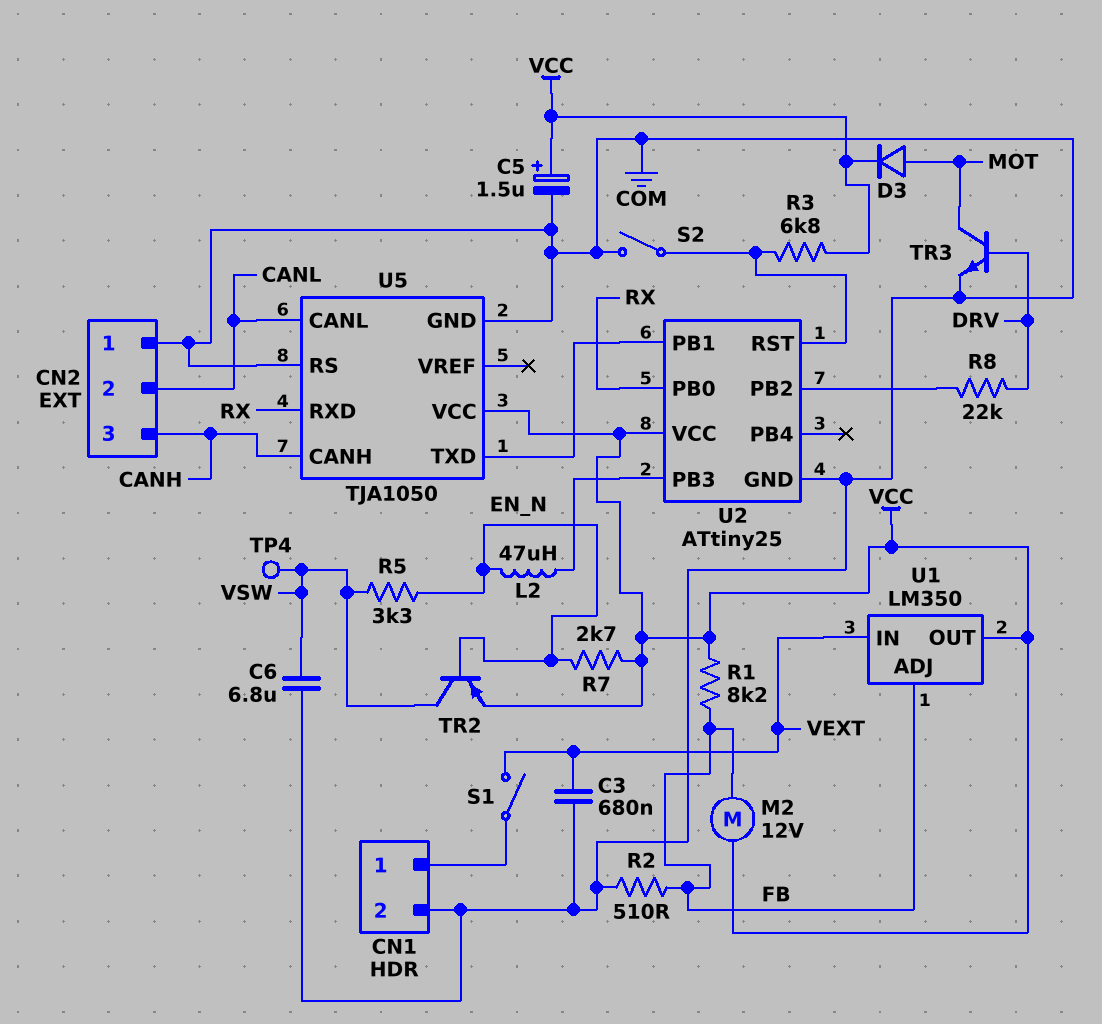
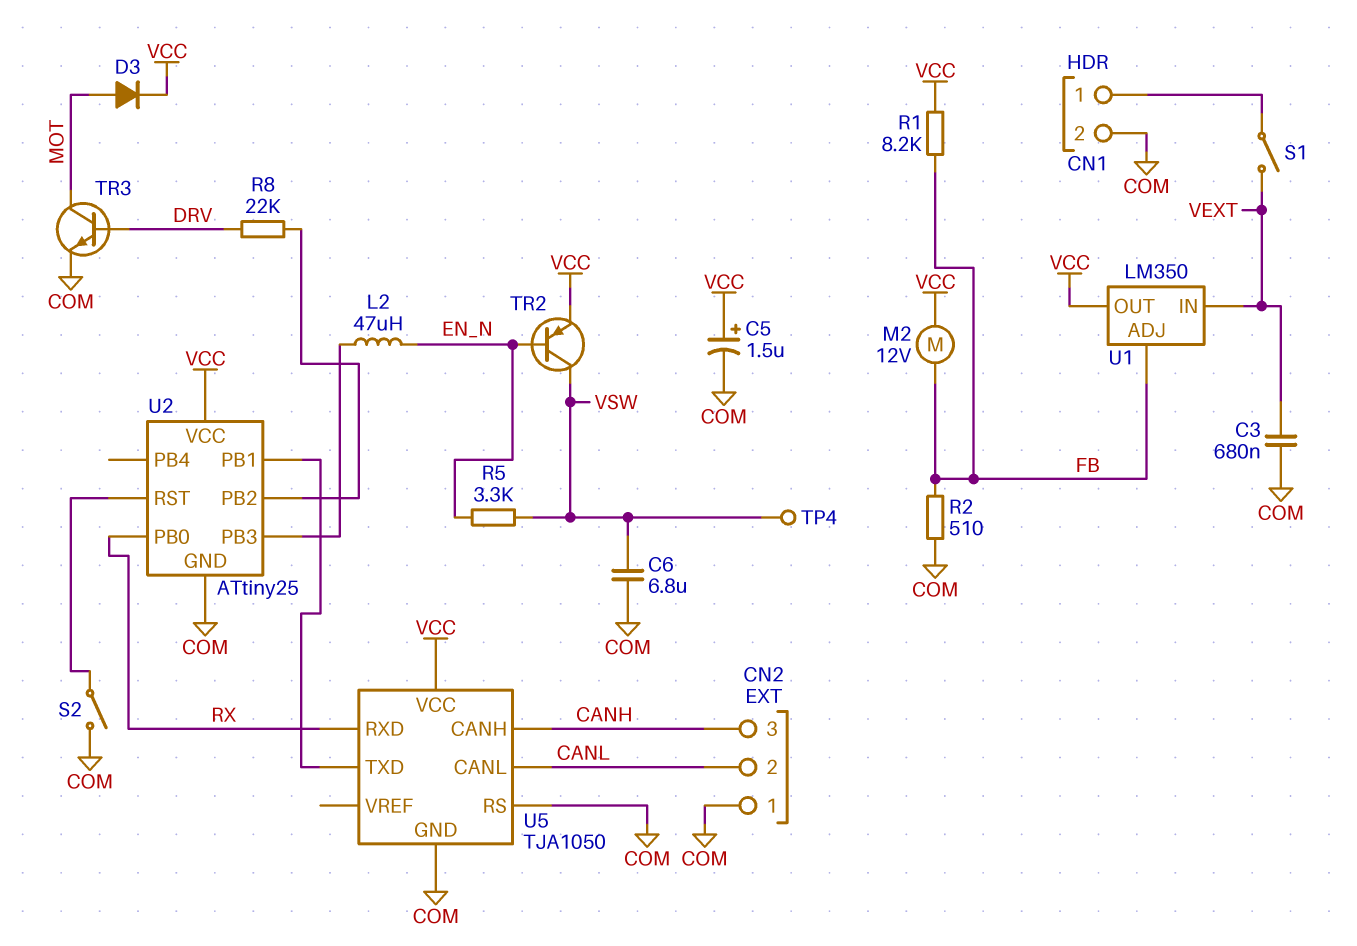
R3: 6.8k (U2/RST, VCC) -> none
R7: 2.7k (EN_N, VCC) -> none

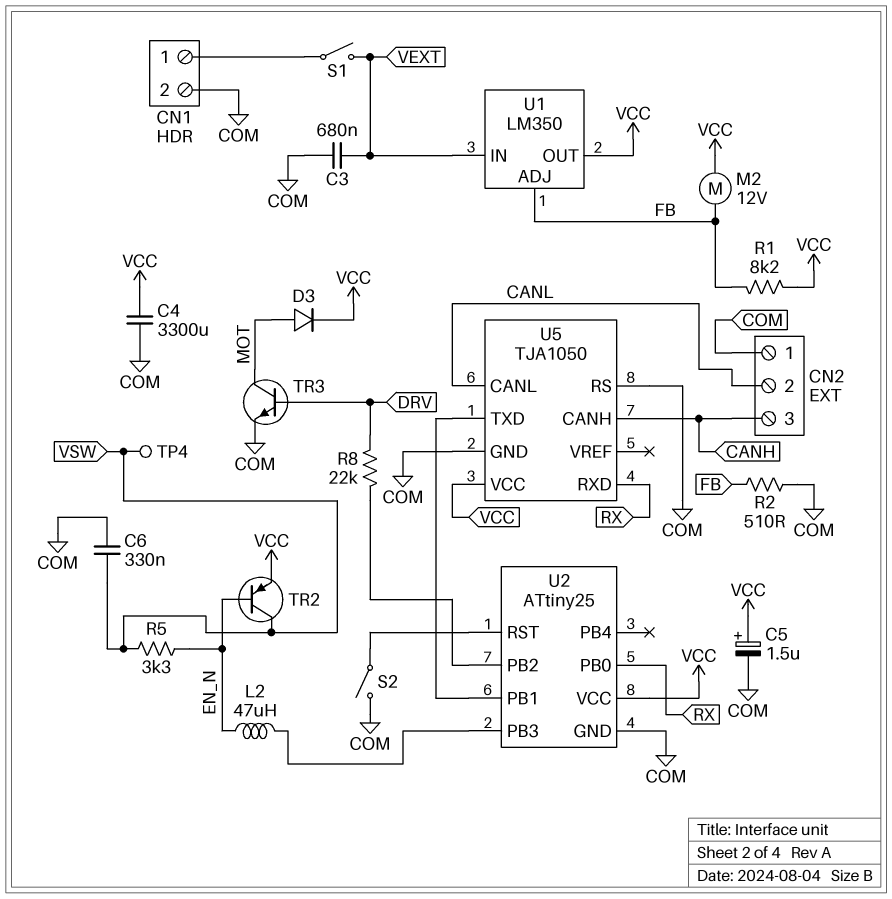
C4: none -> 3300uF (COM, VCC)
C6: 6.8uF (COM, VSW) -> 330nF (COM, VSW)

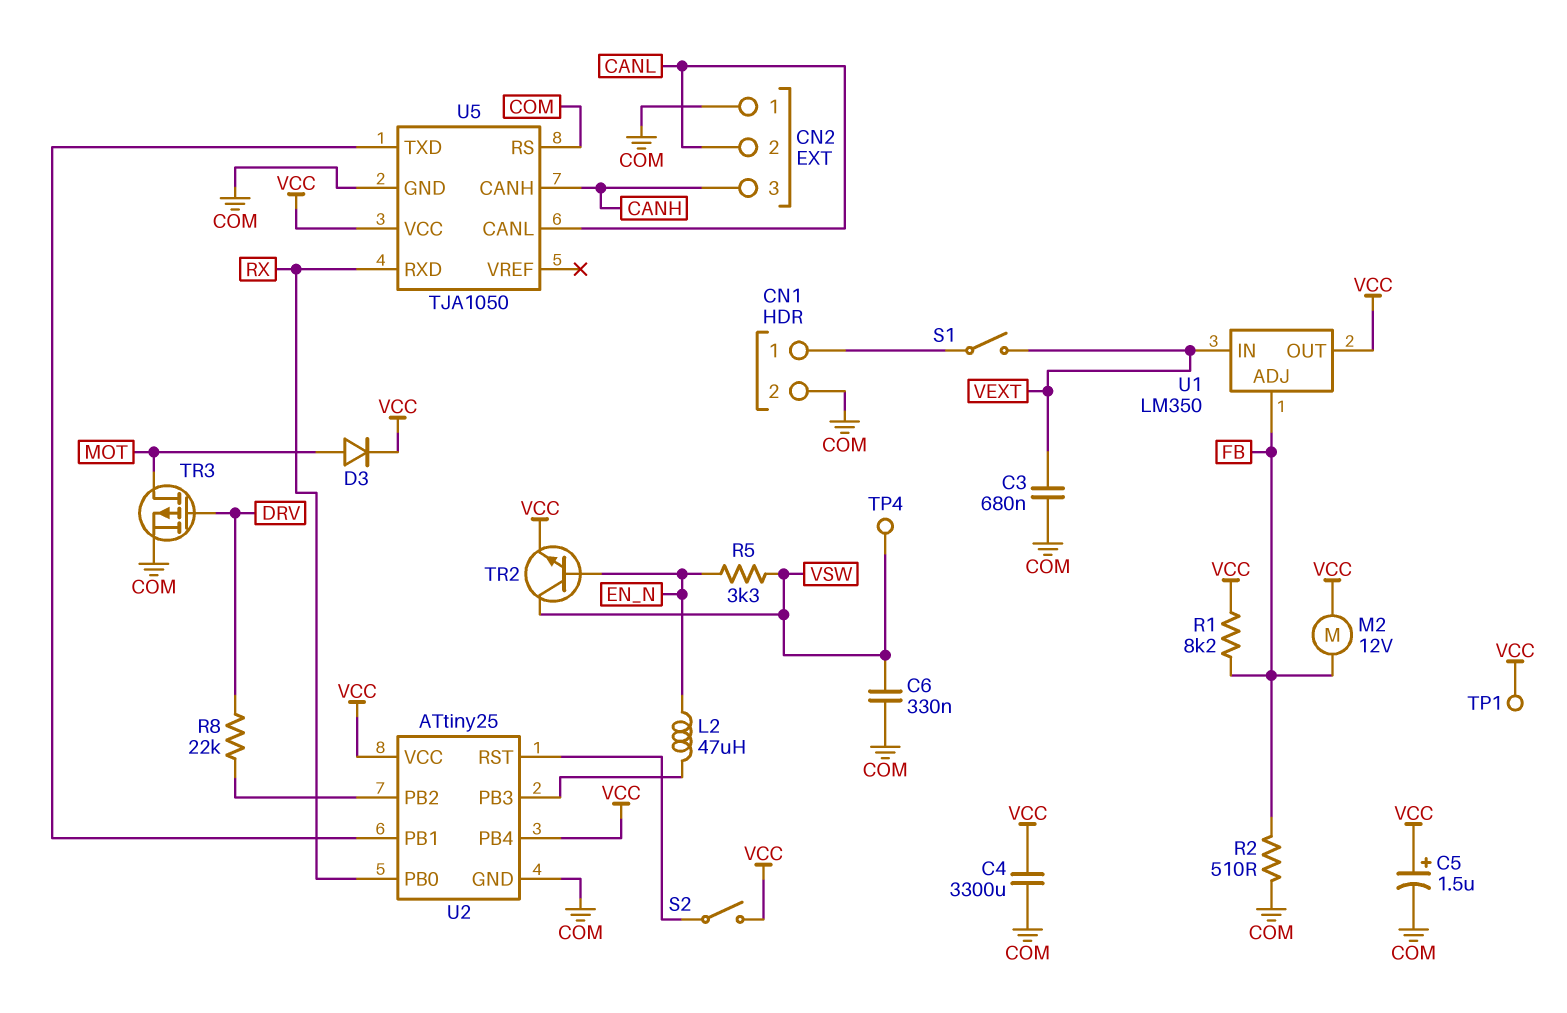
S2: switch (COM, U2/RST) -> switch (U2/RST, VCC)
TP1: none -> test point (VCC)
TR2: PNP (B EN_N, C VSW, E VCC) -> NPN (B EN_N, C VSW, E VCC)
TR3: NPN (B DRV, C MOT, E COM) -> PMOS (G DRV, D MOT, S COM)
U2 pin PB4: none -> VCC

